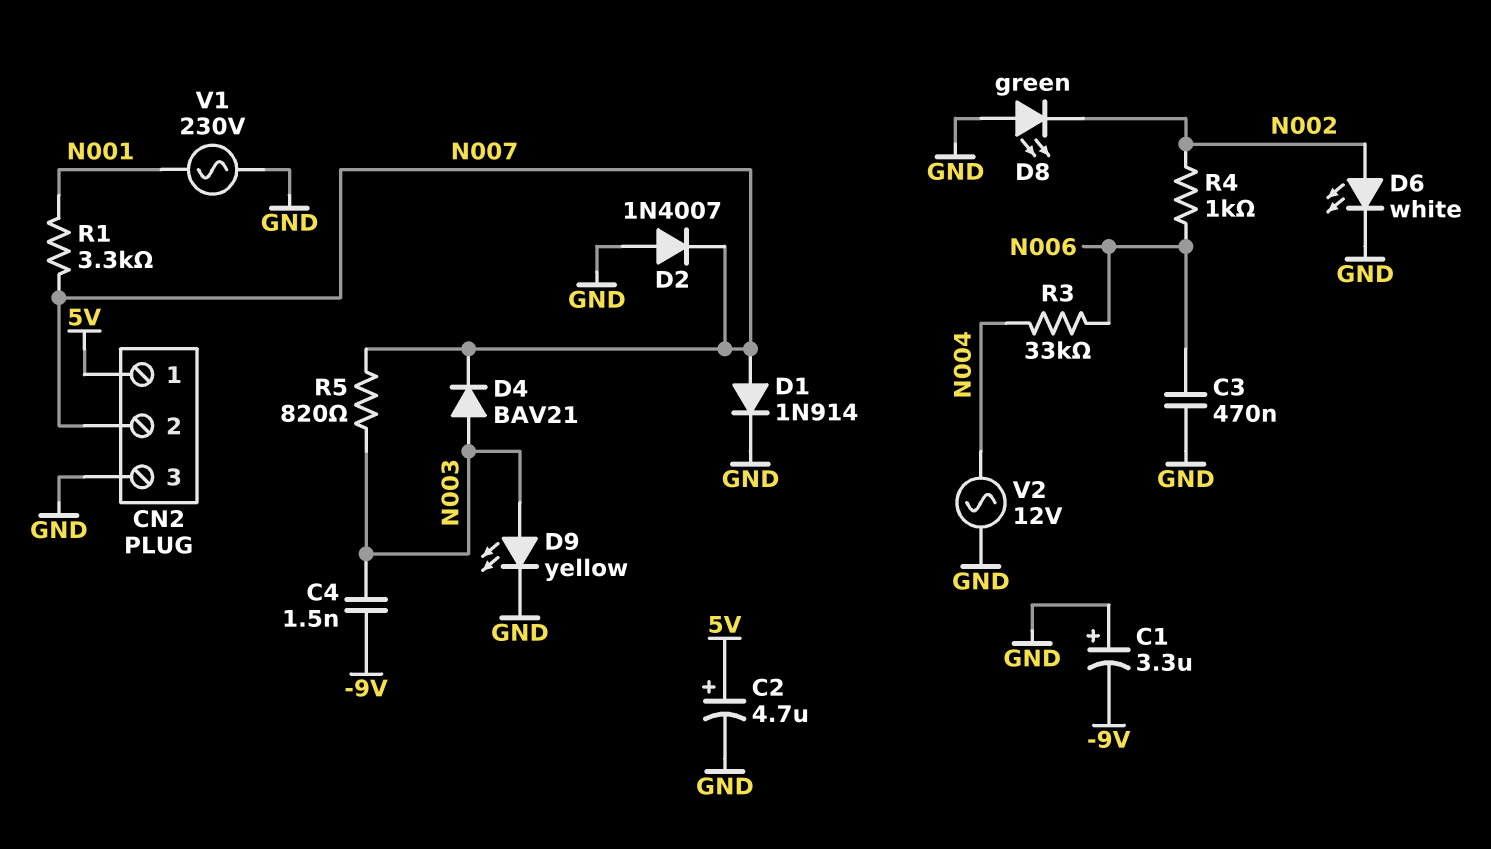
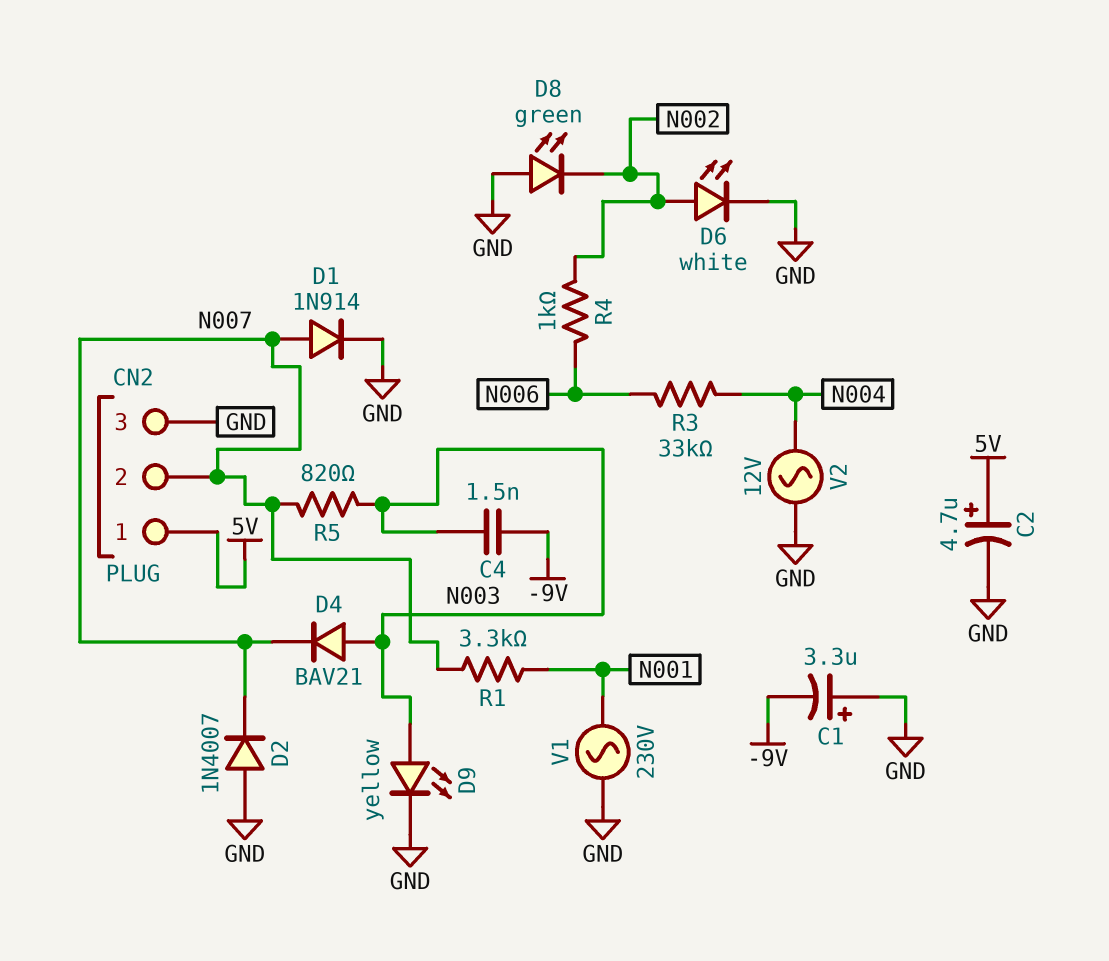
C3: 470nF (GND, N006) -> none

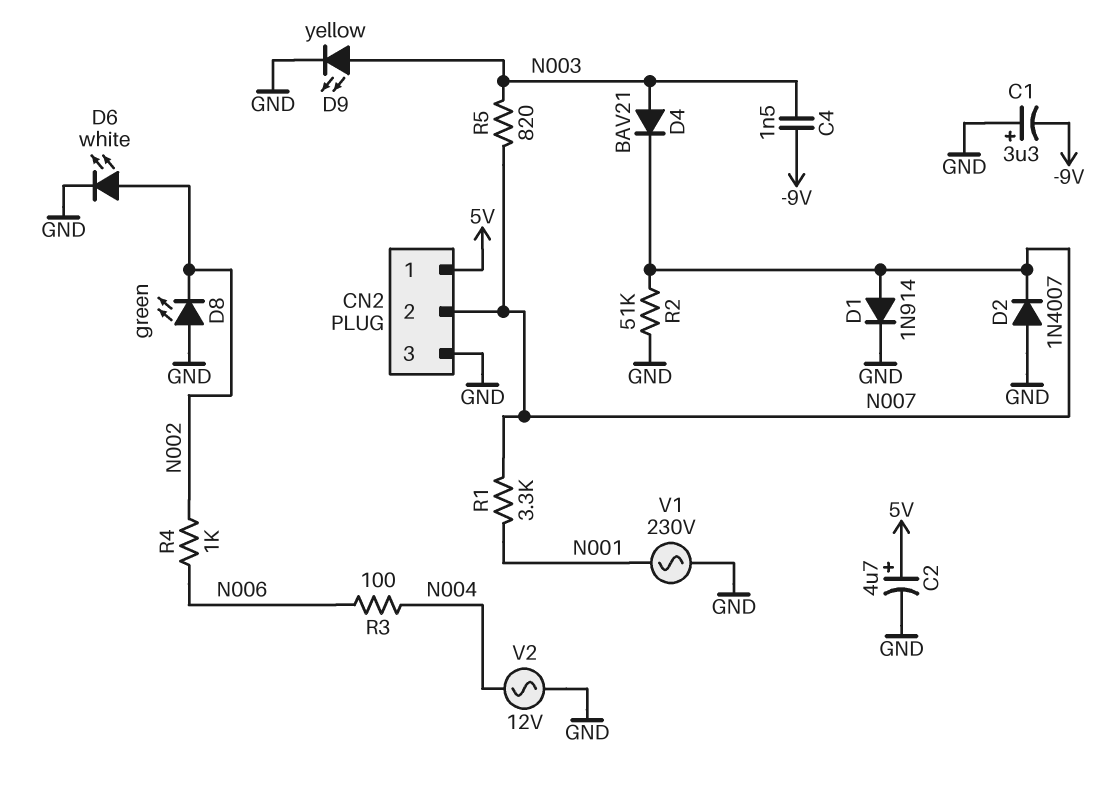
R2: none -> 51k (GND, N007)
R3: 33k (N004, N006) -> 100 (N004, N006)

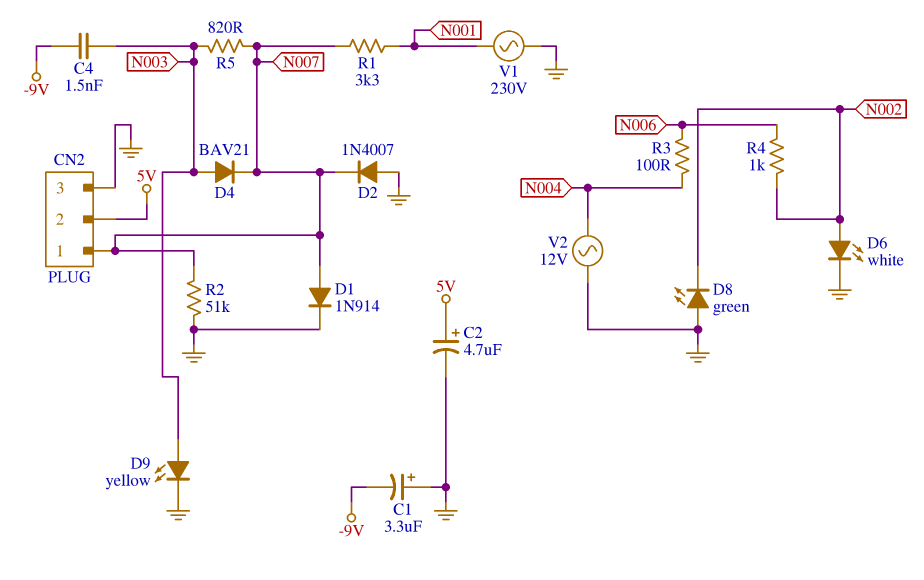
CN2 pin 1: 5V -> N007
CN2 pin 2: N007 -> 5V

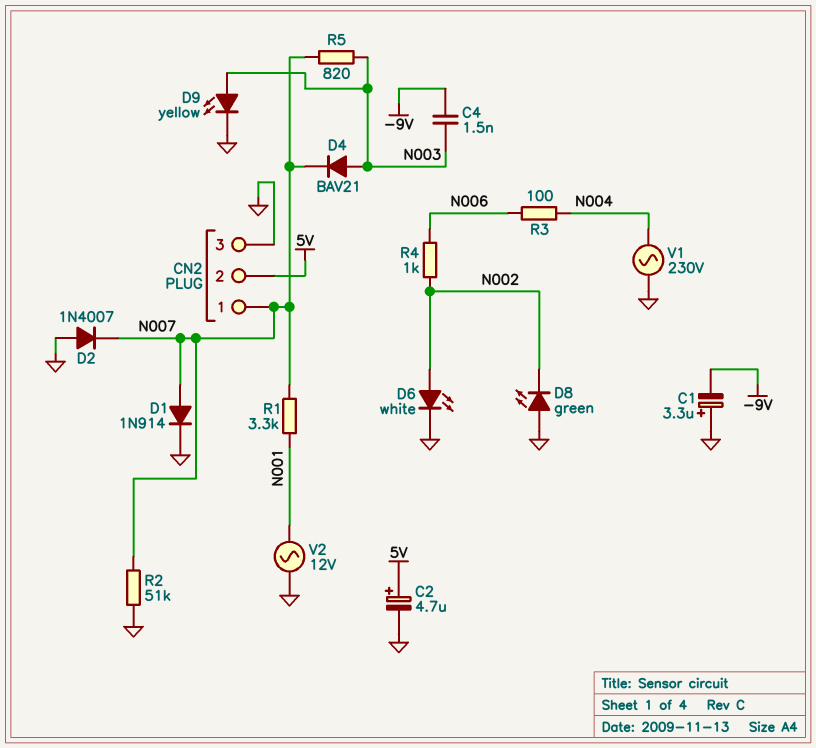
V1: AC 230V (GND, N001) -> AC 230V (GND, N004)
V2: AC 12V (GND, N004) -> AC 12V (GND, N001)

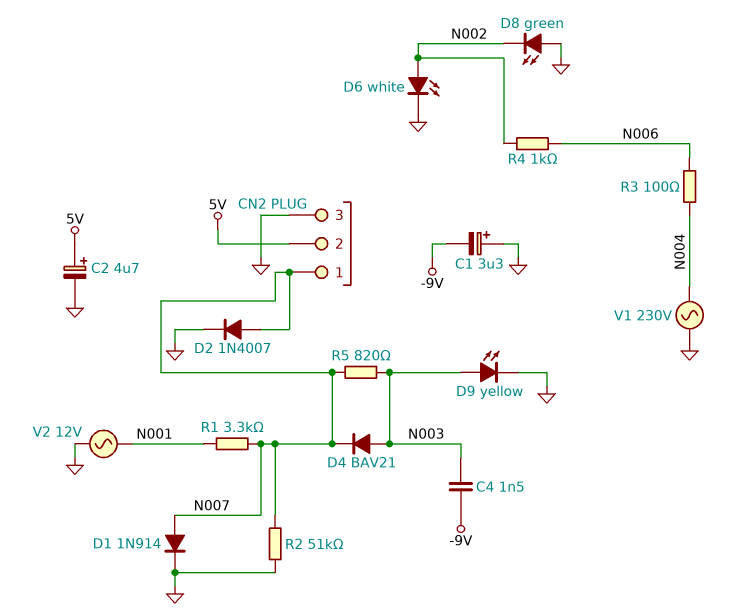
D2: diode 1N4007 (A GND, K N007) -> diode 1N4007 (A N007, K GND)

